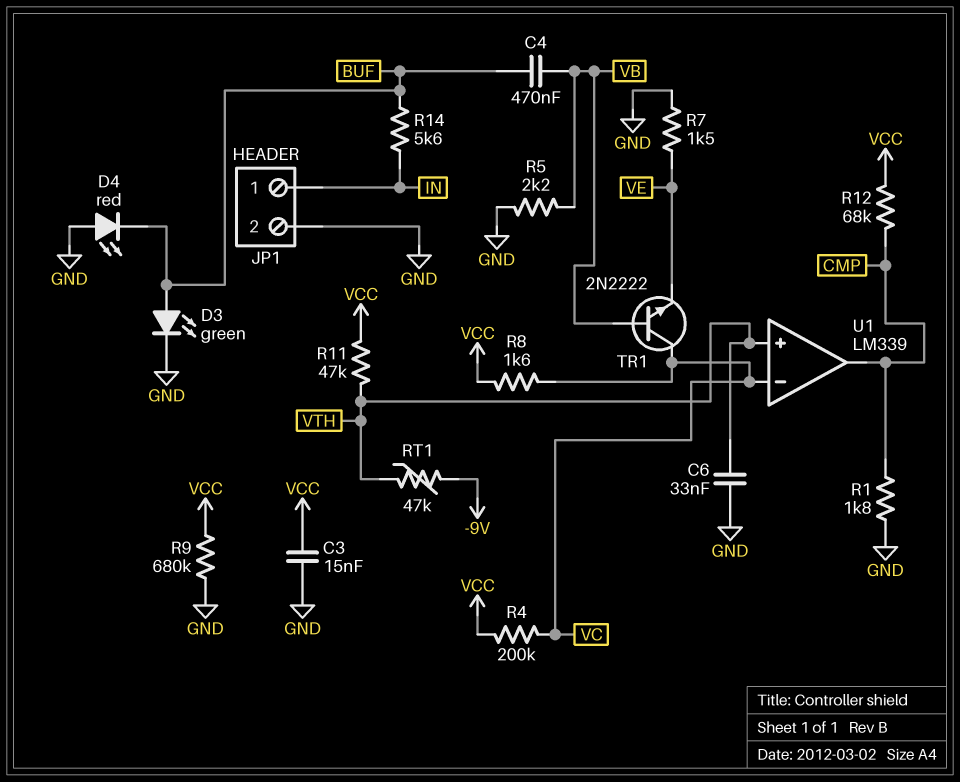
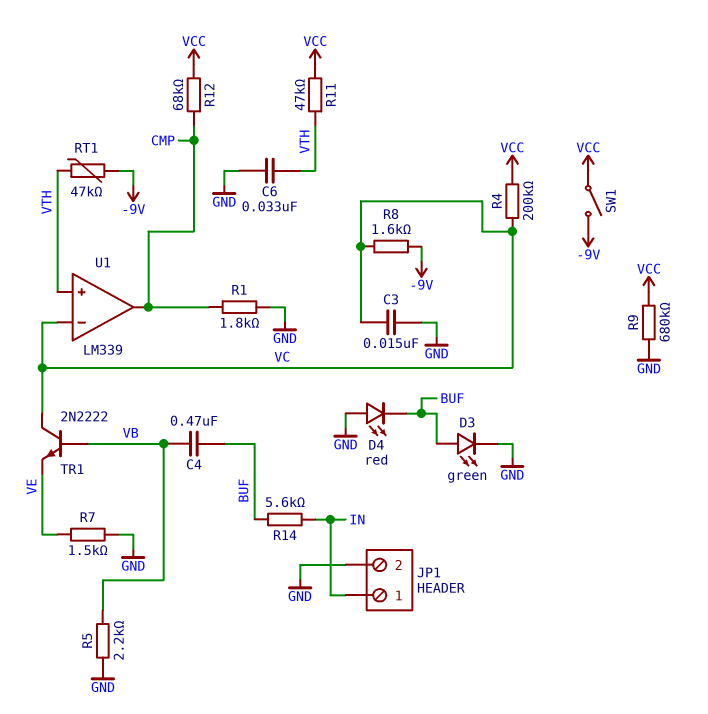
C3: 15nF (GND, VCC) -> 15nF (GND, VC)
R8: 1.6k (VC, VCC) -> 1.6k (-9V, VC)
SW1: none -> switch (-9V, VCC)

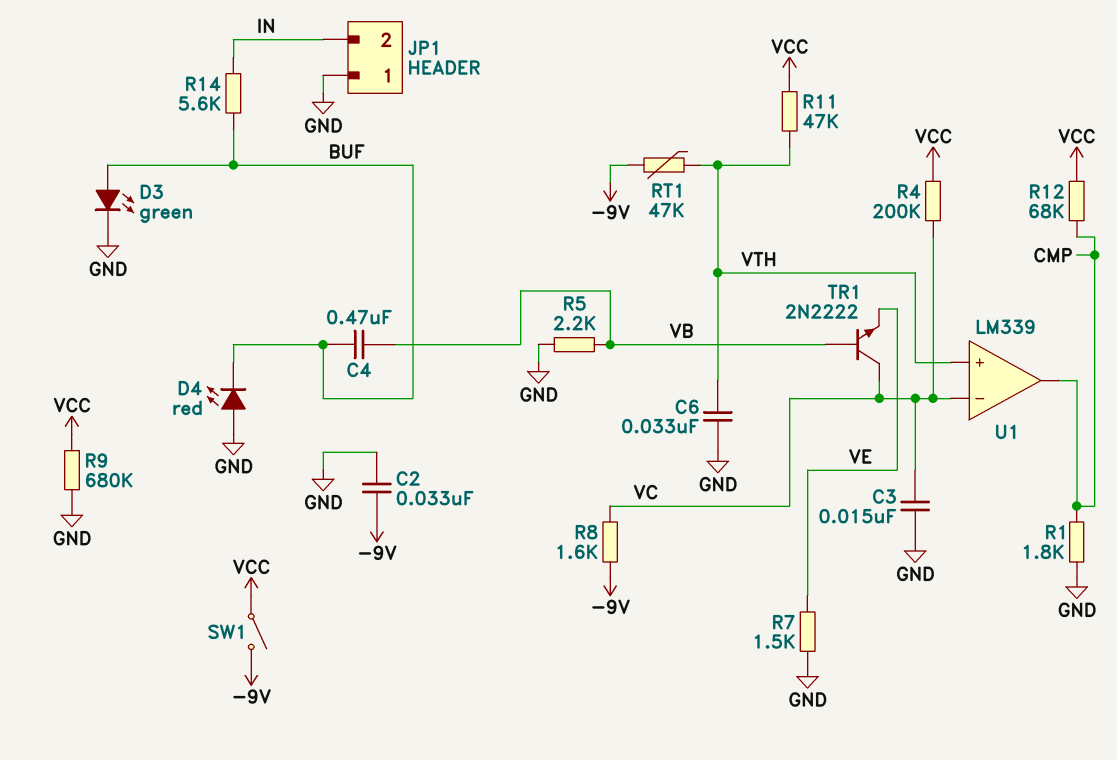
C2: none -> 33nF (-9V, GND)
JP1 pin 1: IN -> GND
JP1 pin 2: GND -> IN

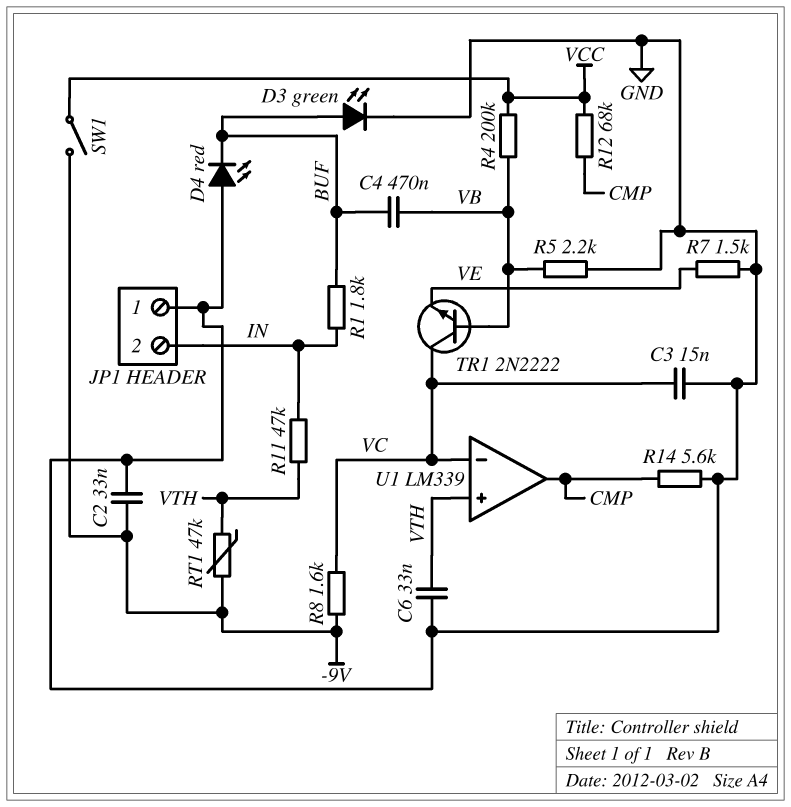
R1: 1.8k (CMP, GND) -> 1.8k (BUF, IN)
R4: 200k (VC, VCC) -> 200k (VB, VCC)
R9: 680k (GND, VCC) -> none
R11: 47k (VCC, VTH) -> 47k (IN, VTH)
R14: 5.6k (BUF, IN) -> 5.6k (CMP, GND)

